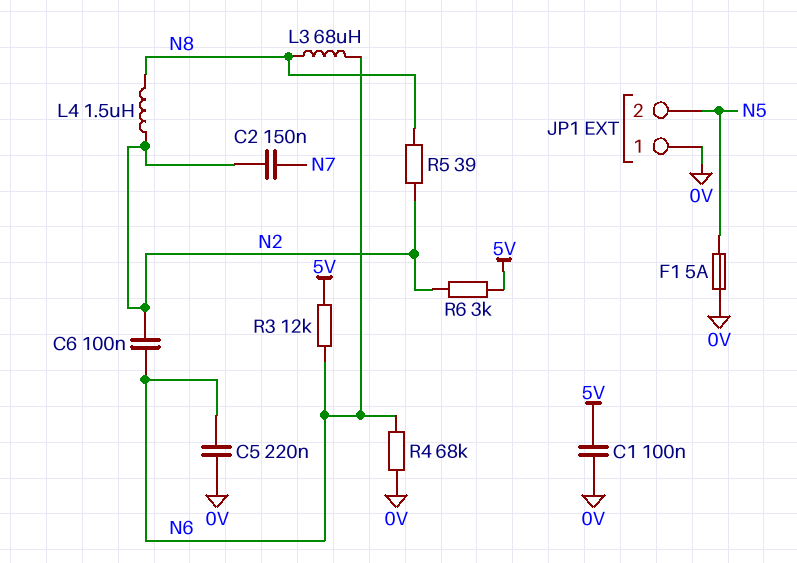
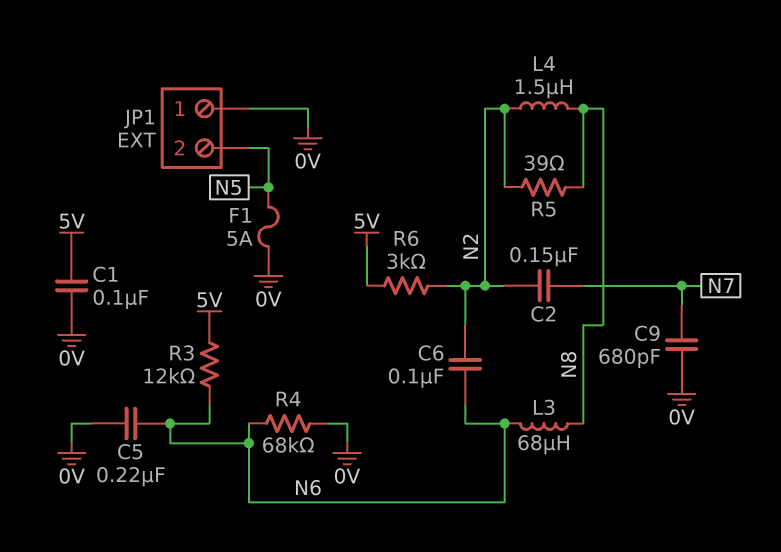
C9: none -> 680pF (0V, N7)

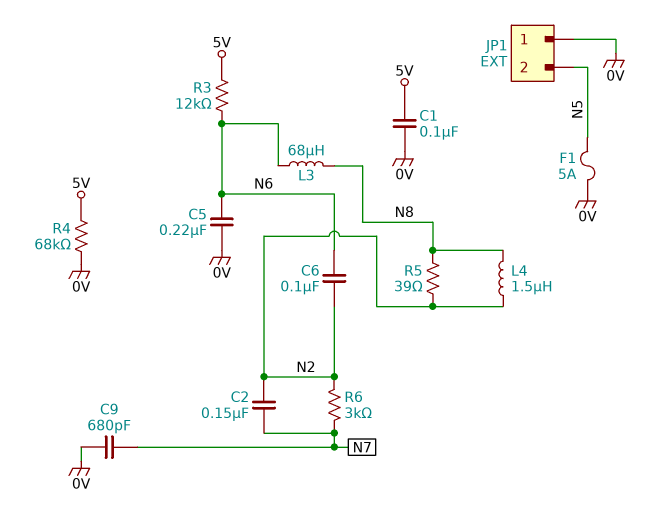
R4: 68k (0V, N6) -> 68k (0V, 5V)
R6: 3k (5V, N2) -> 3k (N2, N7)

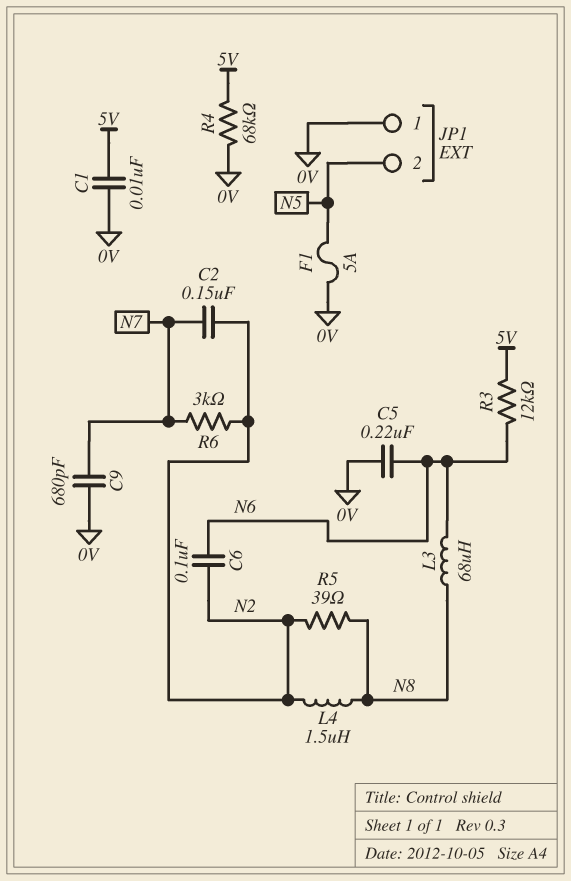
C1: 100nF (0V, 5V) -> 10nF (0V, 5V)

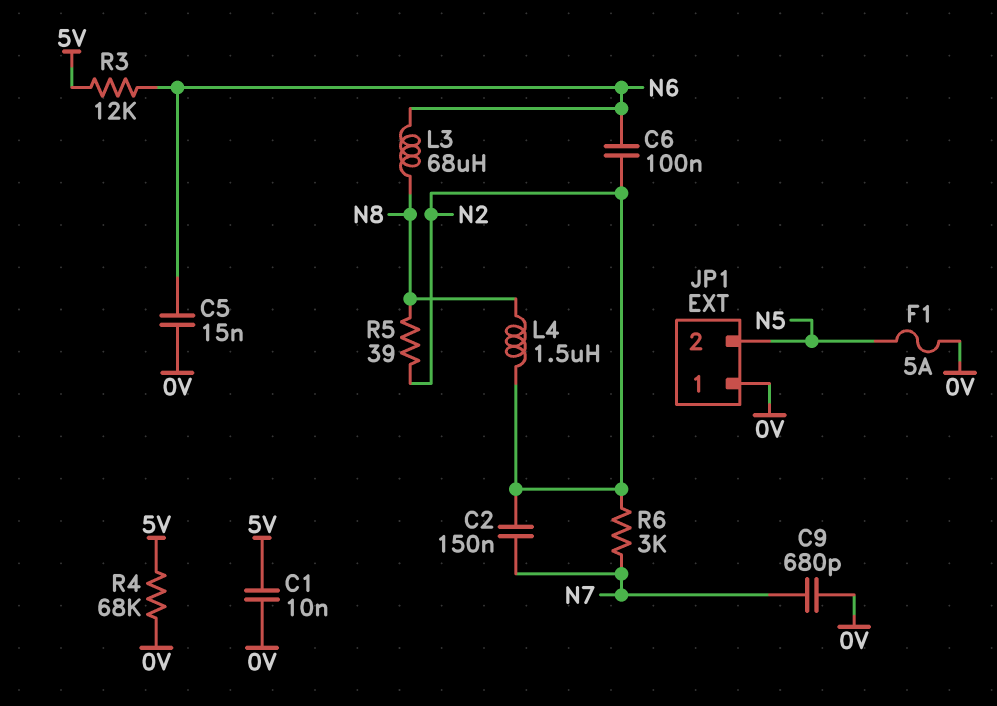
C5: 220nF (0V, N6) -> 15nF (0V, N6)

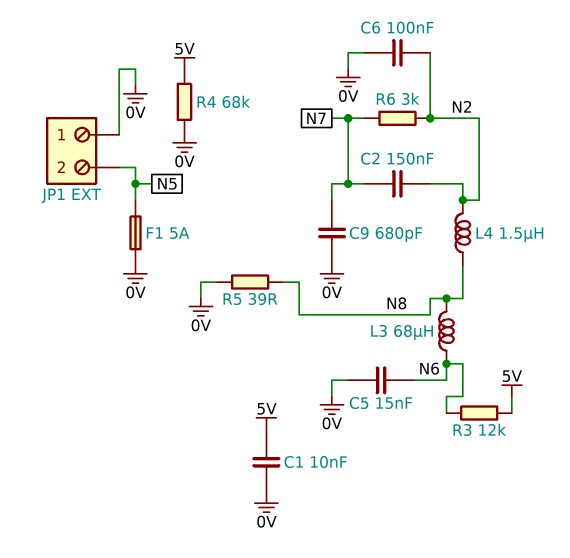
C6: 100nF (N2, N6) -> 100nF (0V, N2)
R5: 39 (N2, N8) -> 39 (0V, N8)

